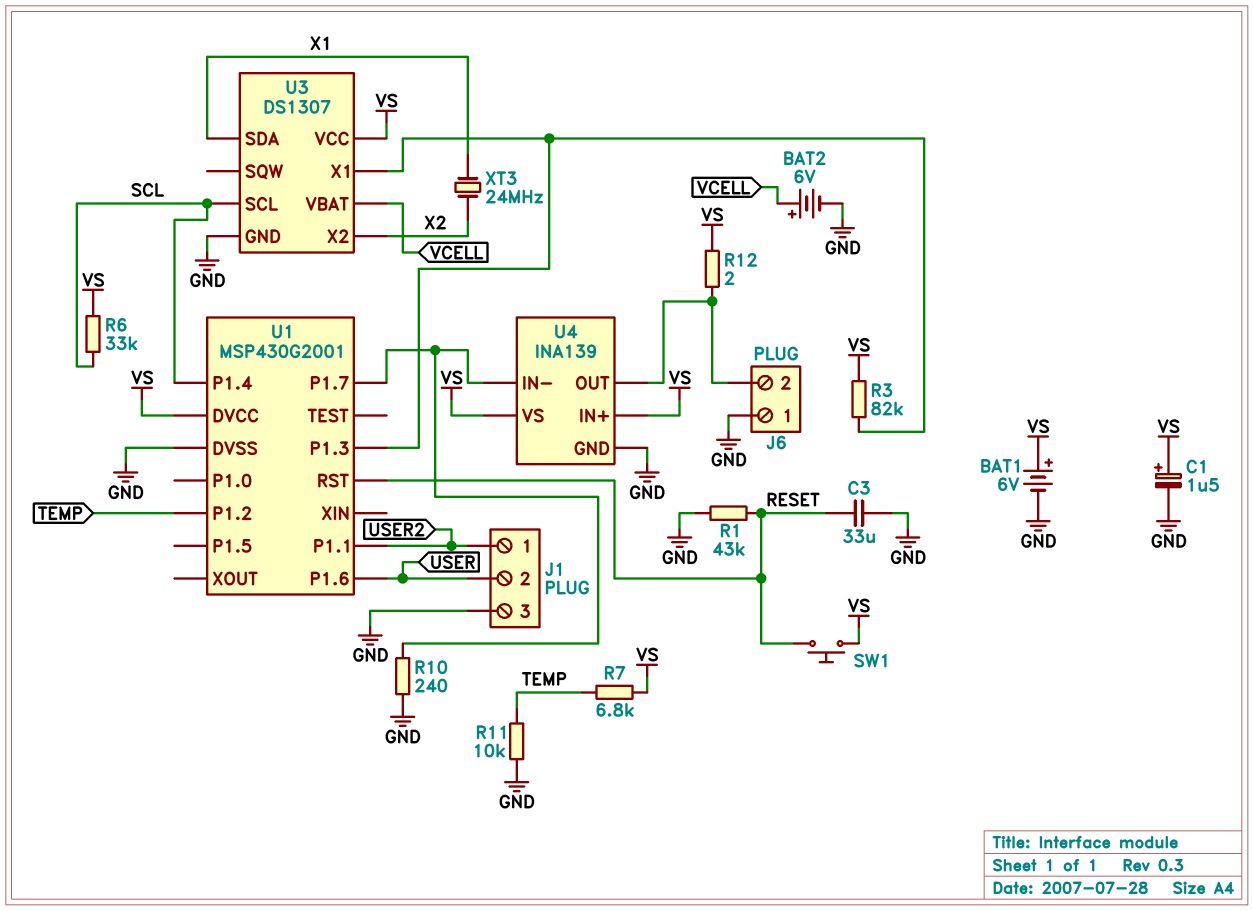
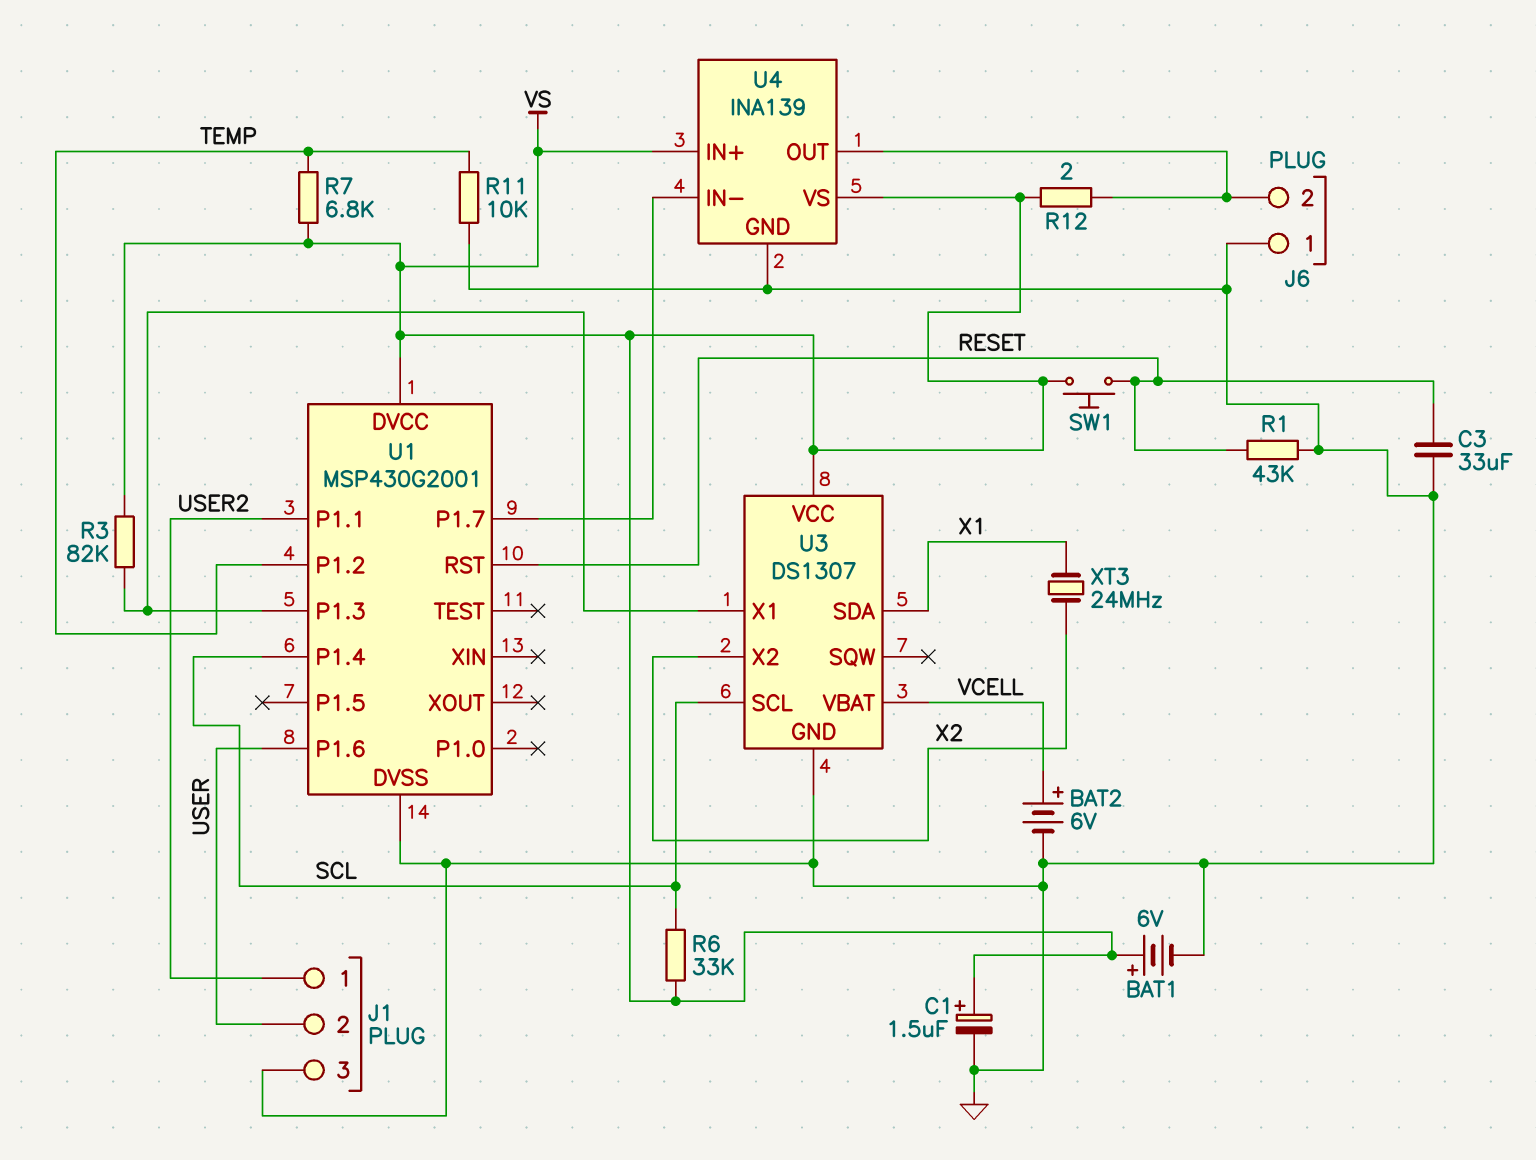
R10: 240 (GND, U1/P1.7) -> none

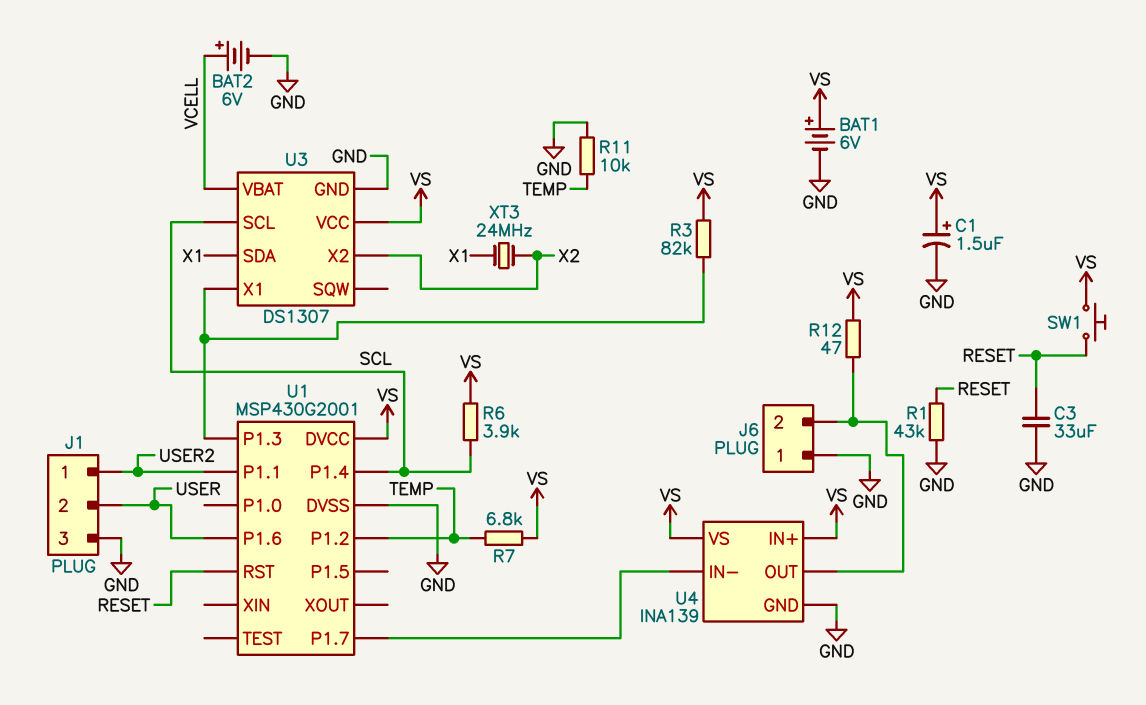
R6: 33k (SCL, VS) -> 3.9k (SCL, VS)
R12: 2 (J6/2, VS) -> 47 (J6/2, VS)

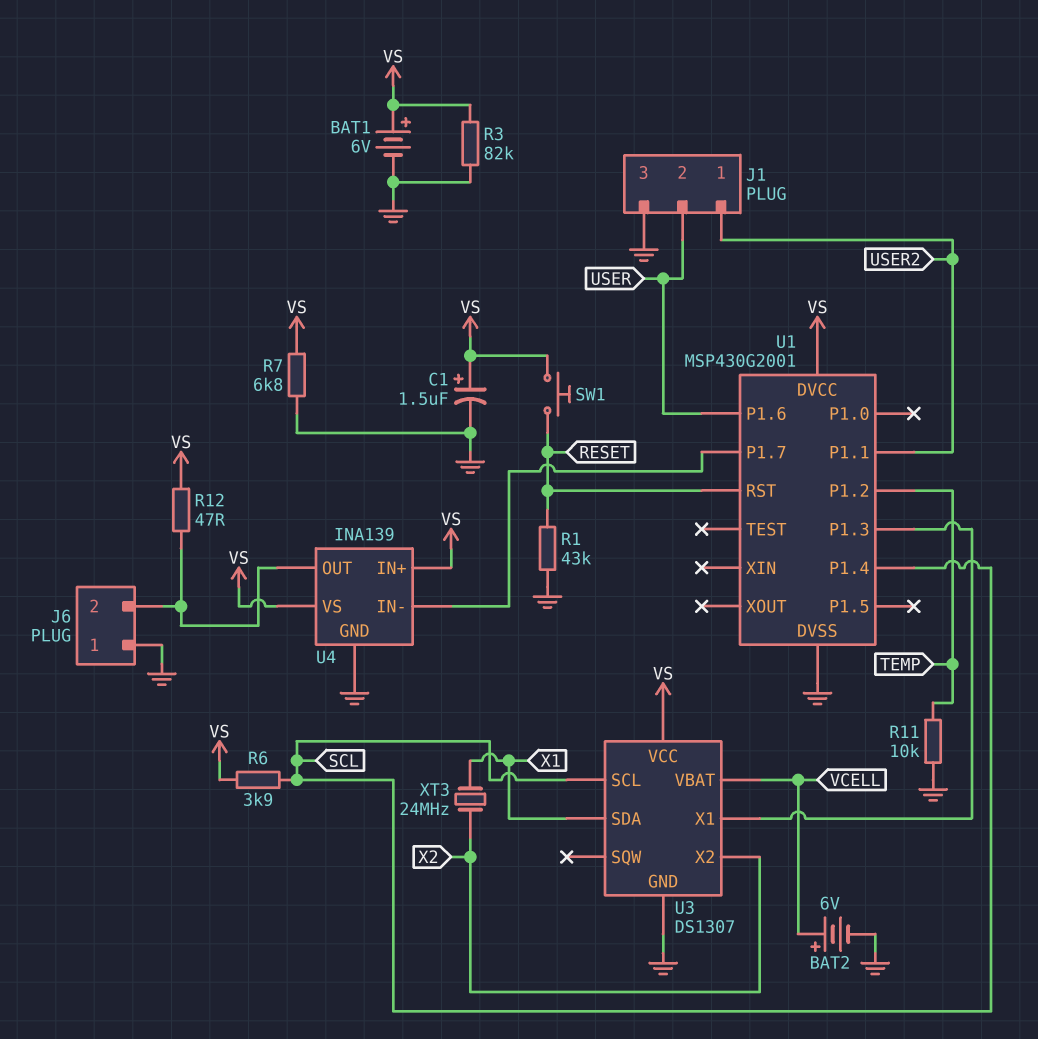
C3: 33uF (GND, RESET) -> none
R3: 82k (U1/P1.3, VS) -> 82k (GND, VS)
R7: 6.8k (TEMP, VS) -> 6.8k (GND, VS)

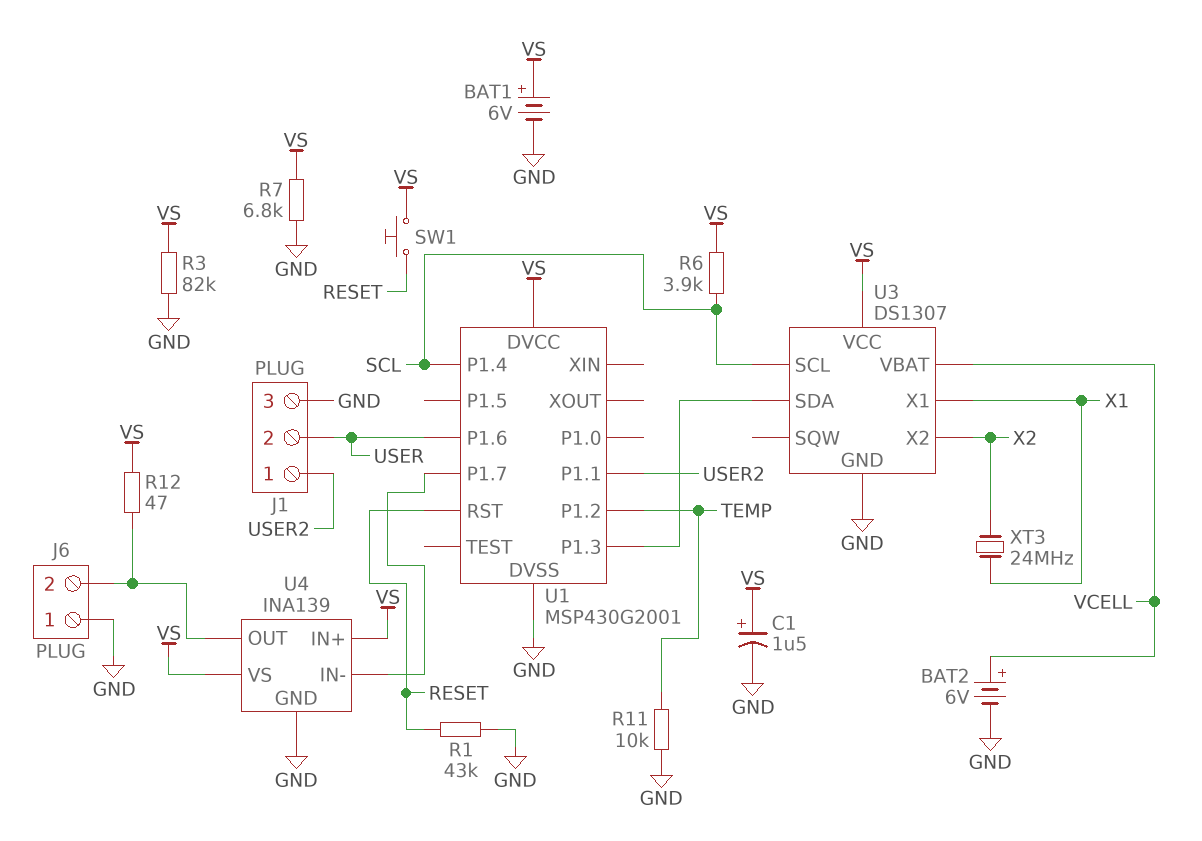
U3 pin SDA: X1 -> U1/P1.3
U3 pin X1: U1/P1.3 -> X1

